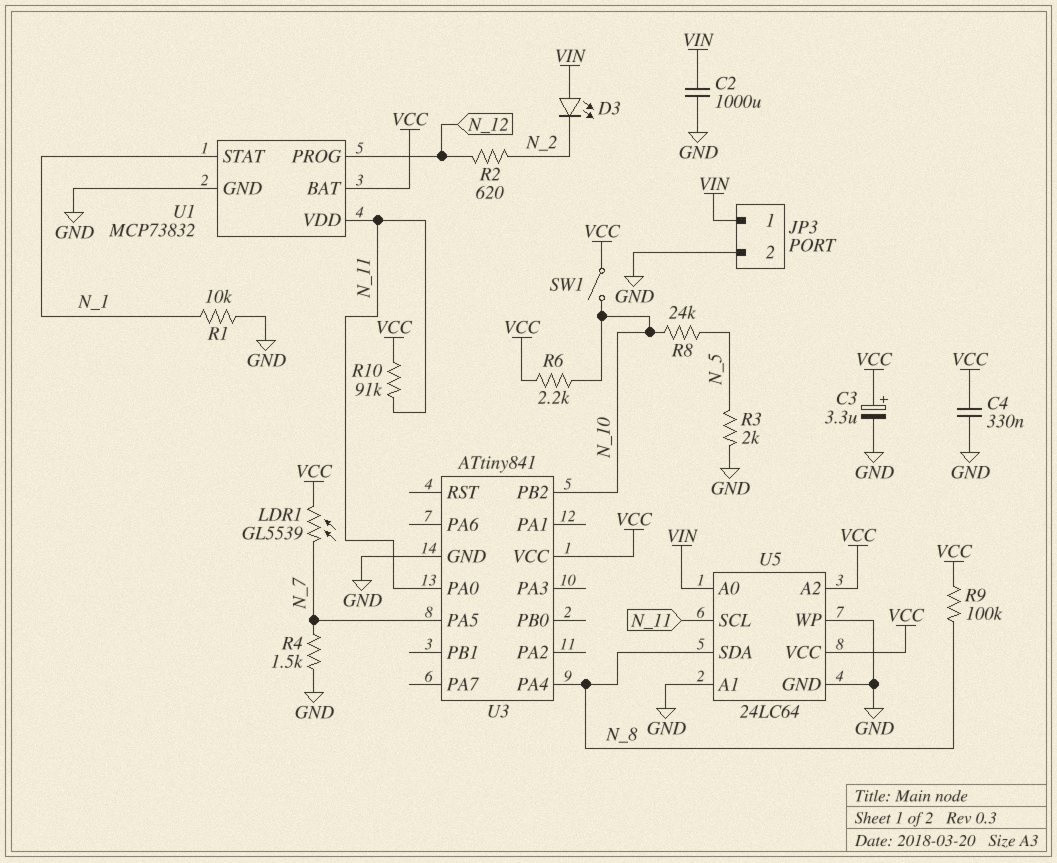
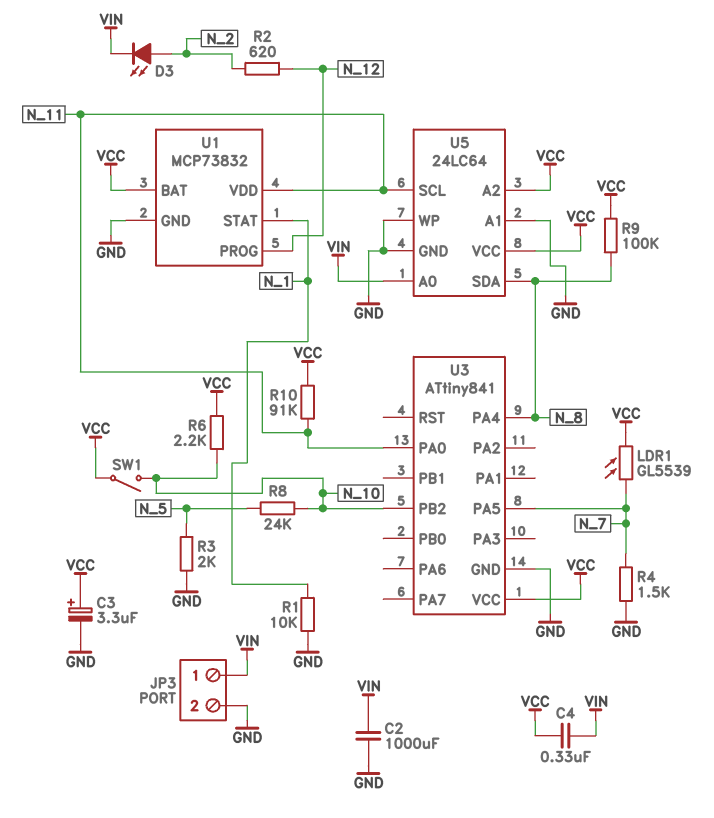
C4: 330nF (GND, VCC) -> 330nF (VCC, VIN)
D3: LED (A VIN, K N_2) -> LED (A N_2, K VIN)

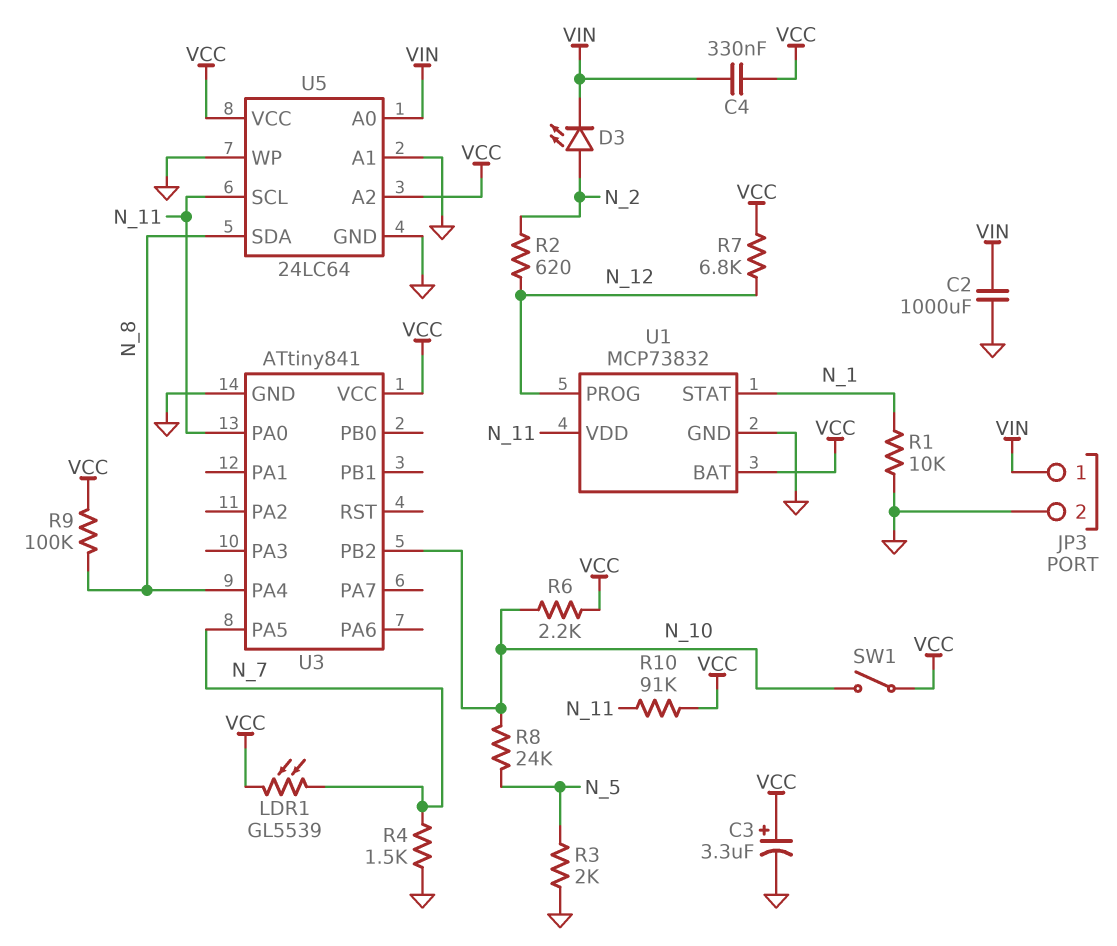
R7: none -> 6.8k (N_12, VCC)

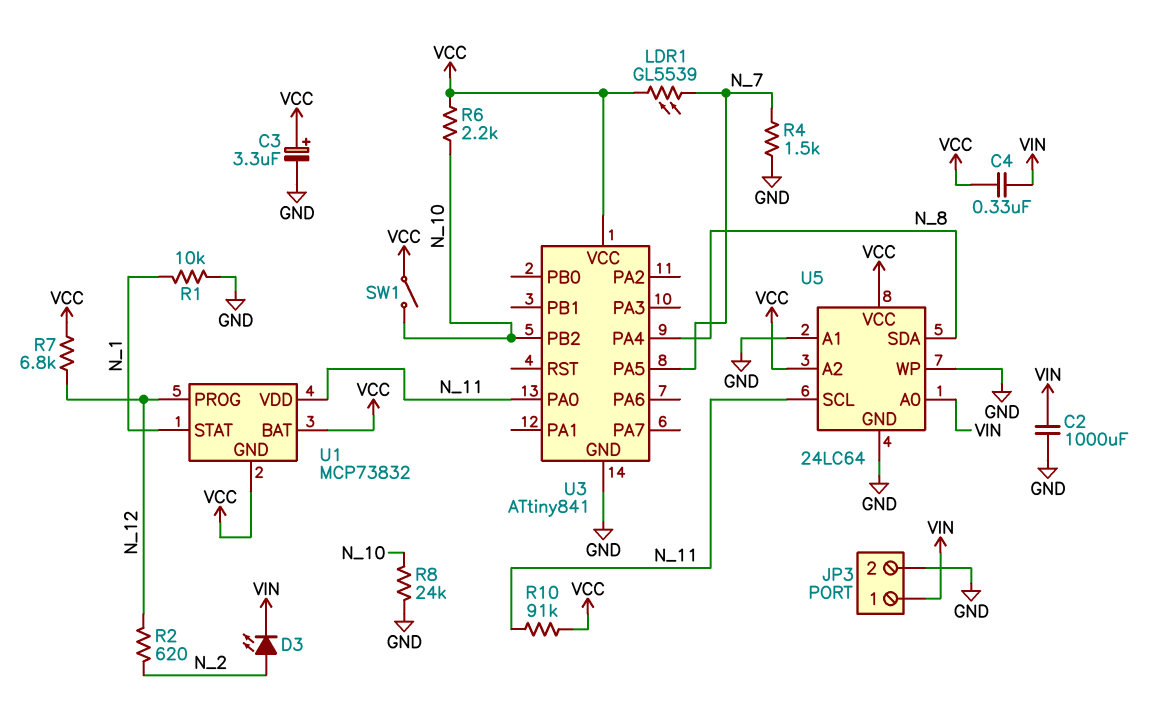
R3: 2k (GND, N_5) -> none
R8: 24k (N_5, N_10) -> 24k (GND, N_10)
R9: 100k (N_8, VCC) -> none
U1 pin GND: GND -> VCC

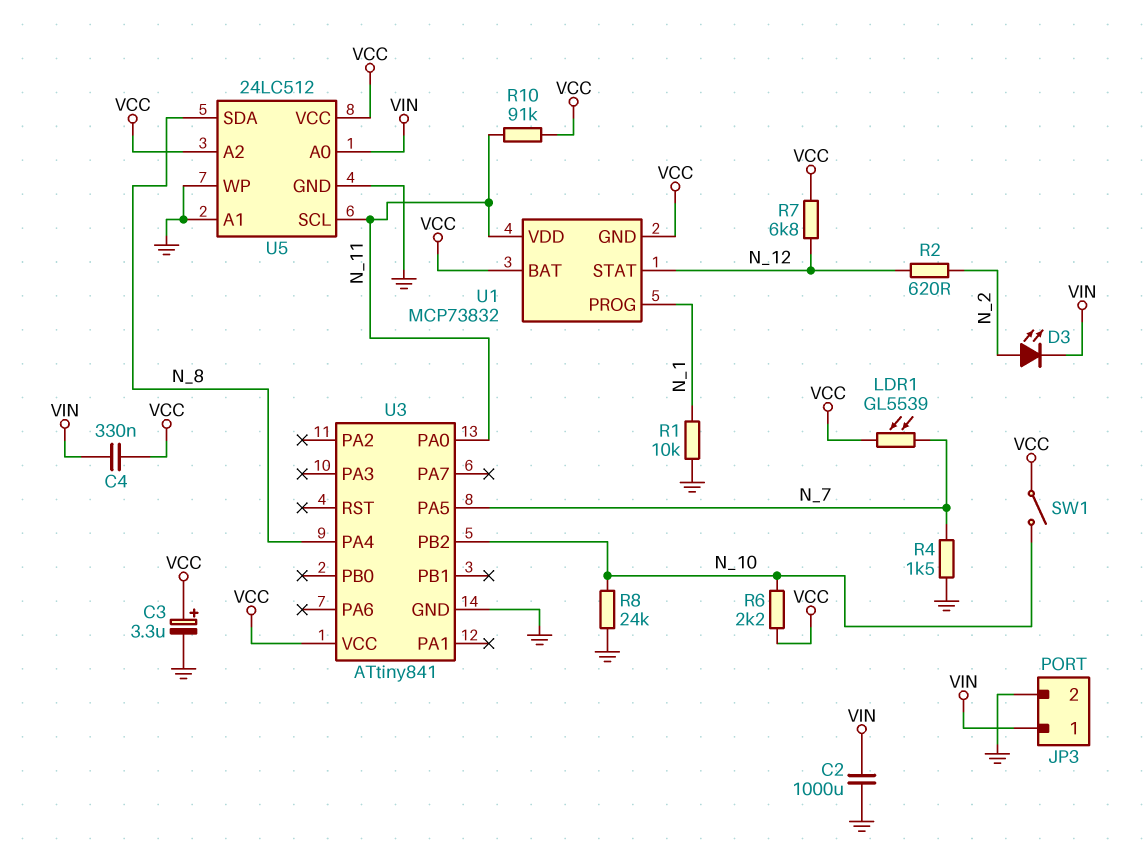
U1 pin PROG: N_12 -> N_1
U1 pin STAT: N_1 -> N_12
U5: 24LC64 -> 24LC512

